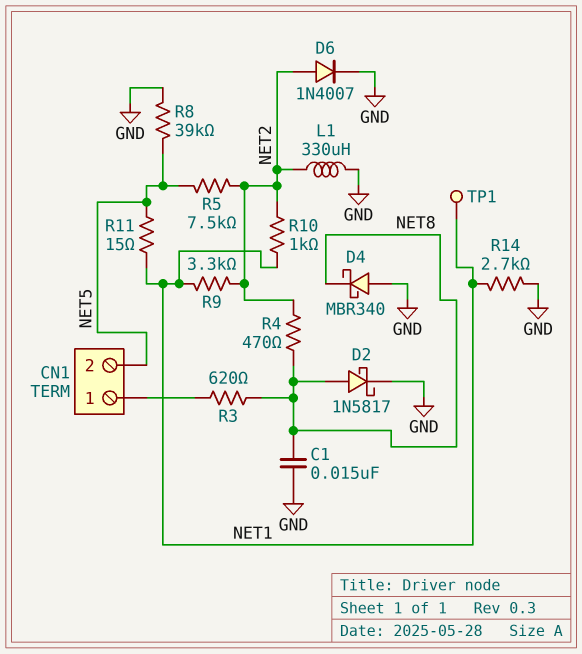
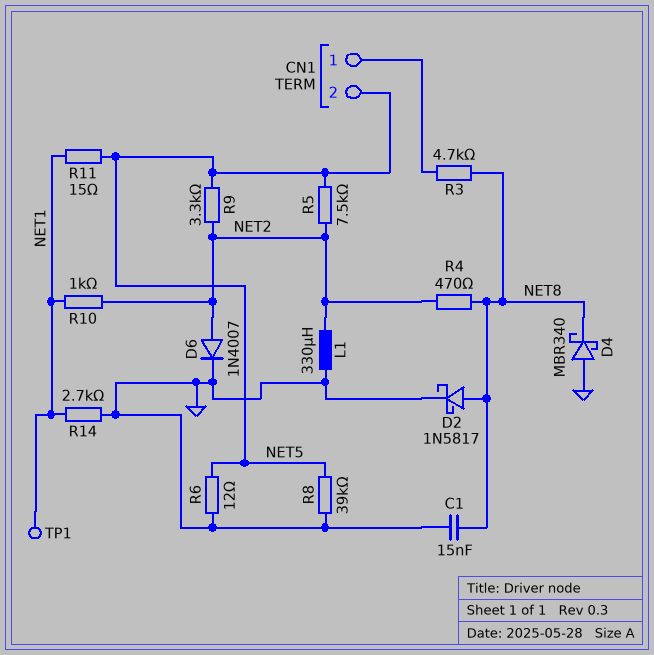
R3: 620 (CN1/1, NET8) -> 4.7k (CN1/1, NET8)
R6: none -> 12 (GND, NET5)
R9: 3.3k (NET1, NET2) -> 3.3k (NET2, NET5)

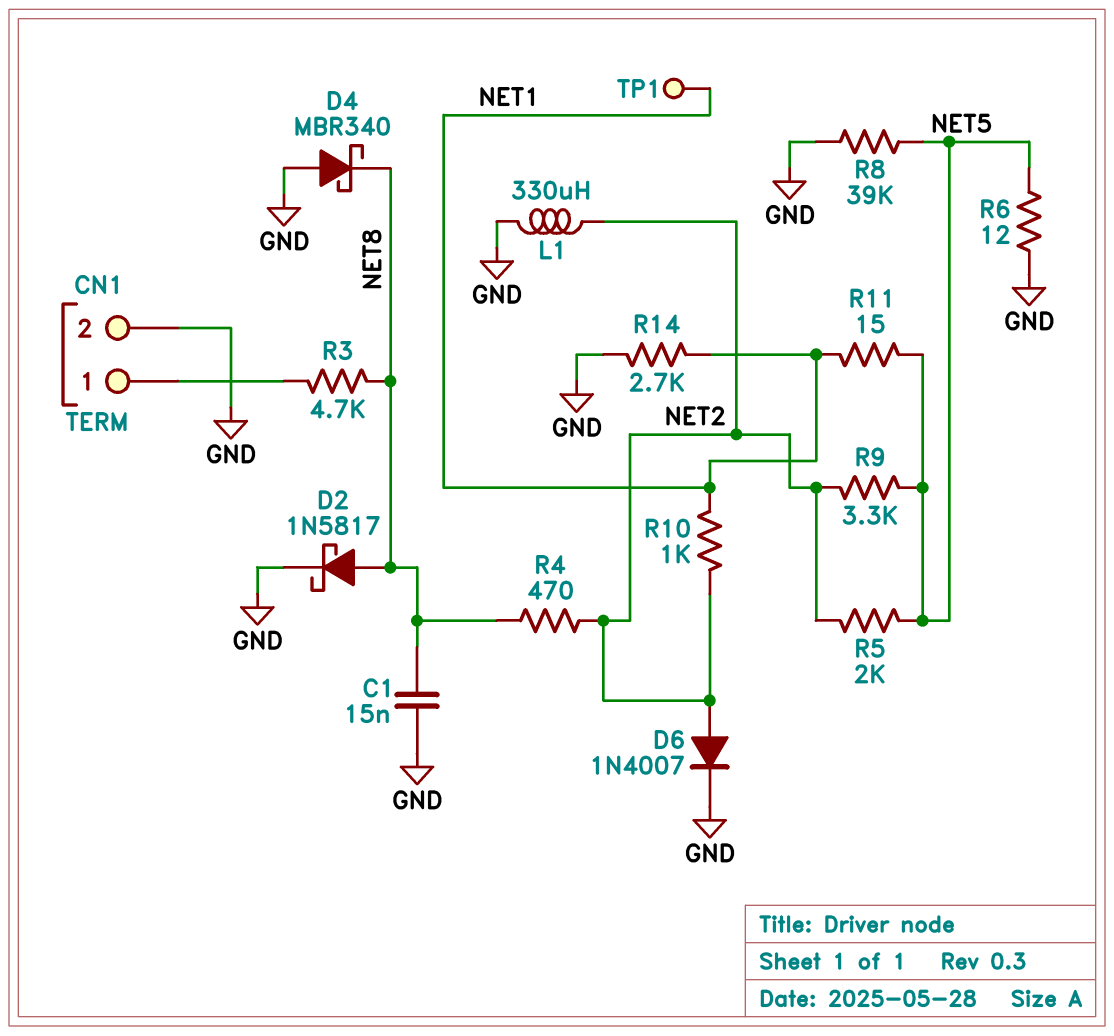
CN1 pin 2: NET5 -> GND
R5: 7.5k (NET2, NET5) -> 2k (NET2, NET5)

